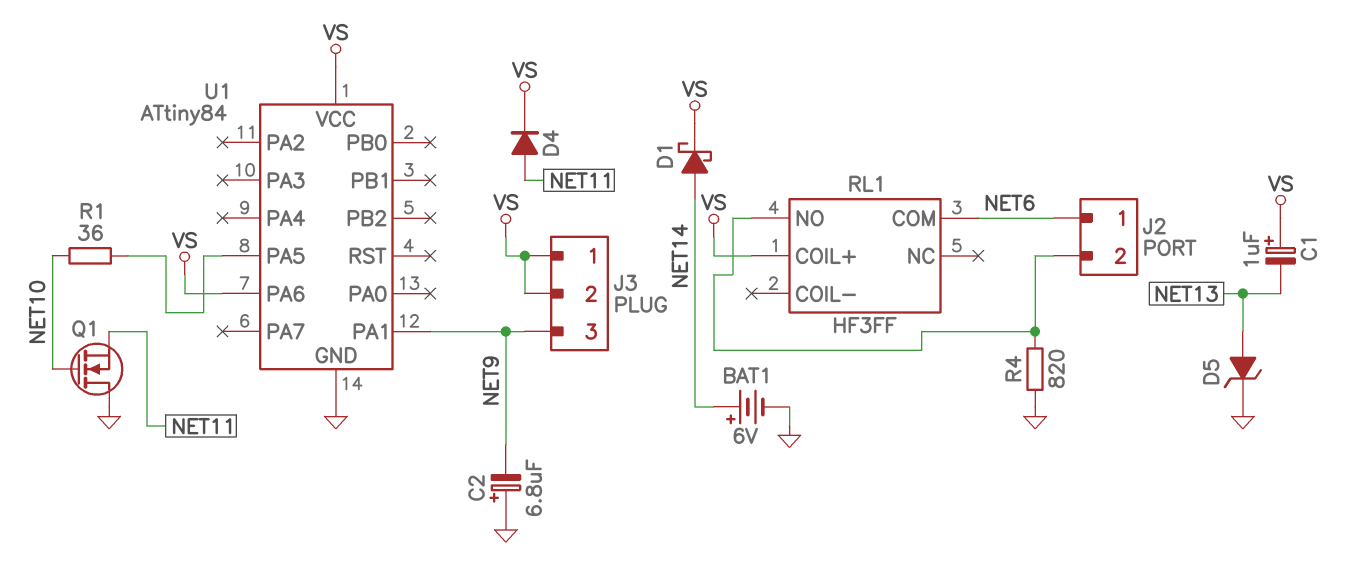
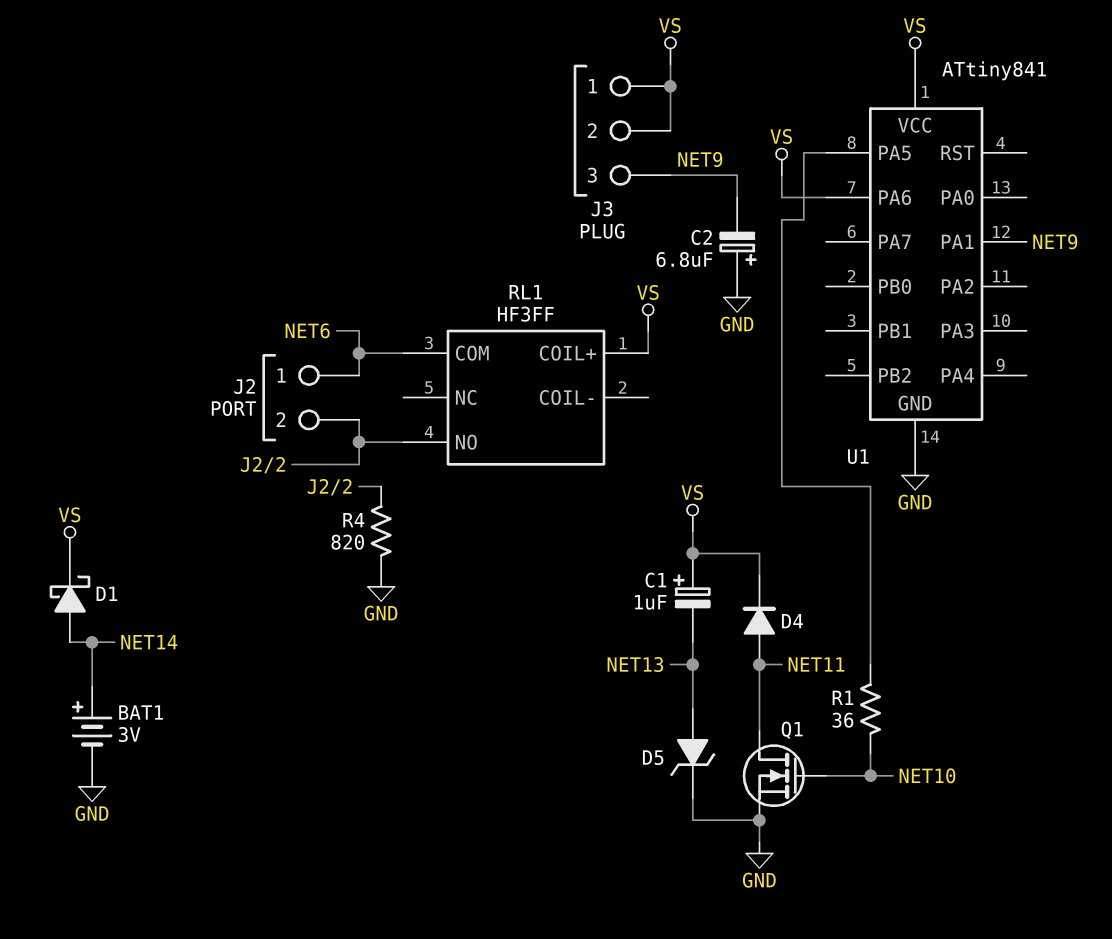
BAT1: 6V (plus NET14, minus GND) -> 3V (plus NET14, minus GND)
Q1: NMOS (G NET10, D GND, S NET11) -> NMOS (G NET10, D NET11, S GND)
U1: ATtiny84 -> ATtiny841

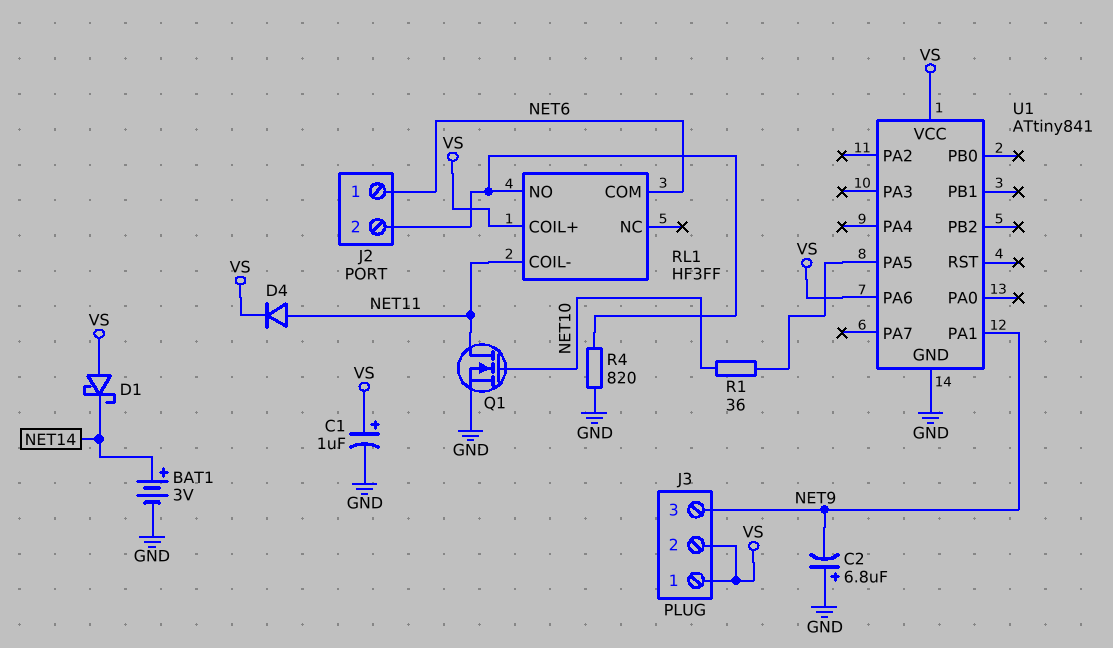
C1: 1uF (plus VS, minus NET13) -> 1uF (plus VS, minus GND)
D1: schottky (A NET14, K VS) -> schottky (A VS, K NET14)
D5: zener (A NET13, K GND) -> none
RL1 pin COIL-: none -> NET11

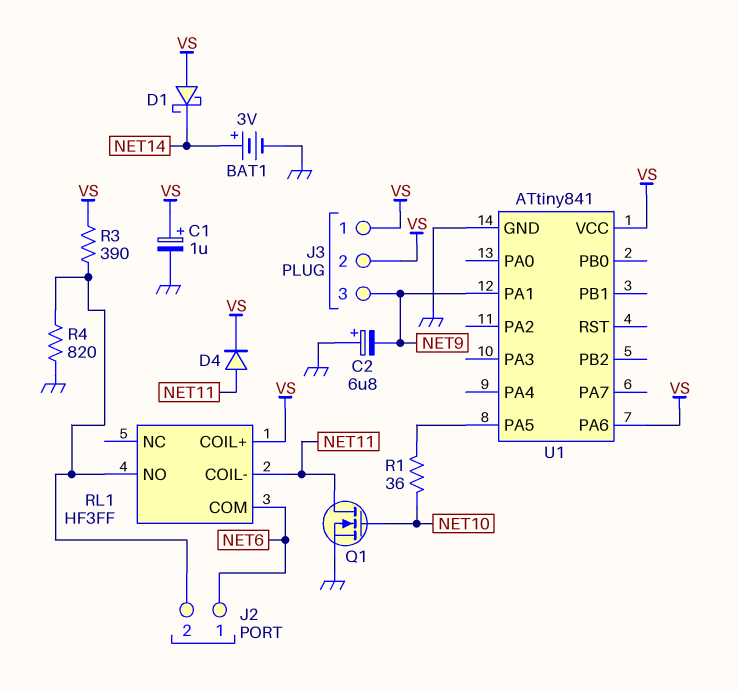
R3: none -> 390 (J2/2, VS)

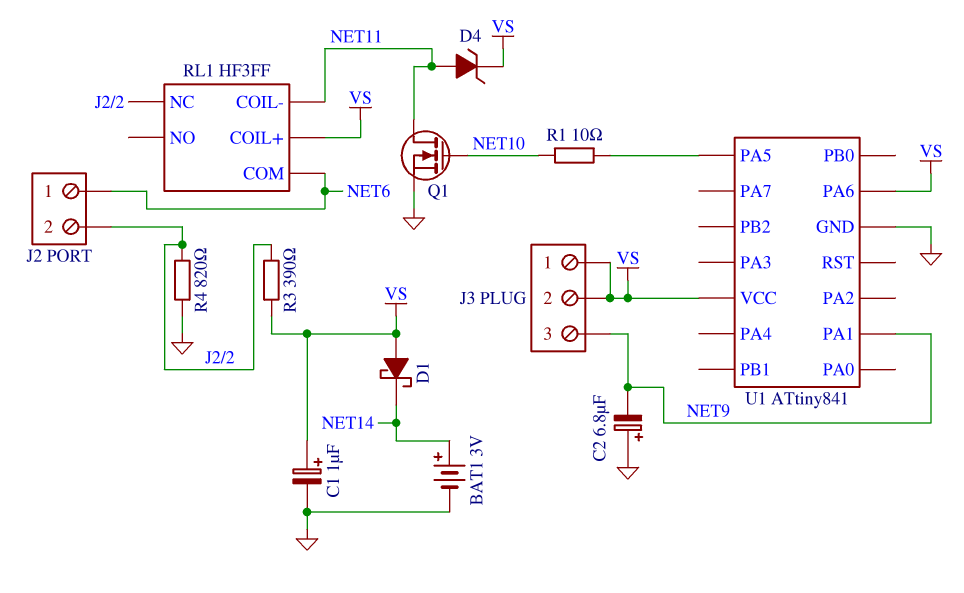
D4: diode (A NET11, K VS) -> zener (A NET11, K VS)
R1: 36 (NET10, U1/PA5) -> 10 (NET10, U1/PA5)
RL1 pin NC: none -> J2/2
RL1 pin NO: J2/2 -> none

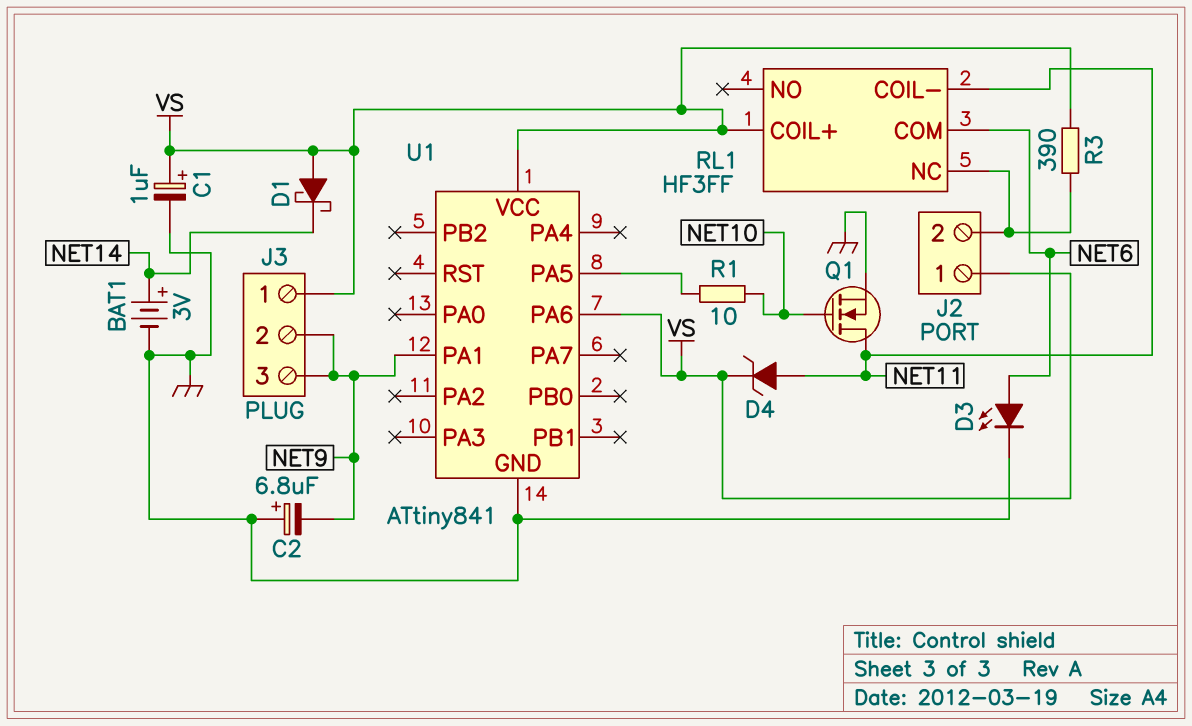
D3: none -> LED (A NET6, K GND)
J2 pin 1: NET6 -> VS
J3 pin 2: VS -> NET9
R4: 820 (GND, J2/2) -> none

